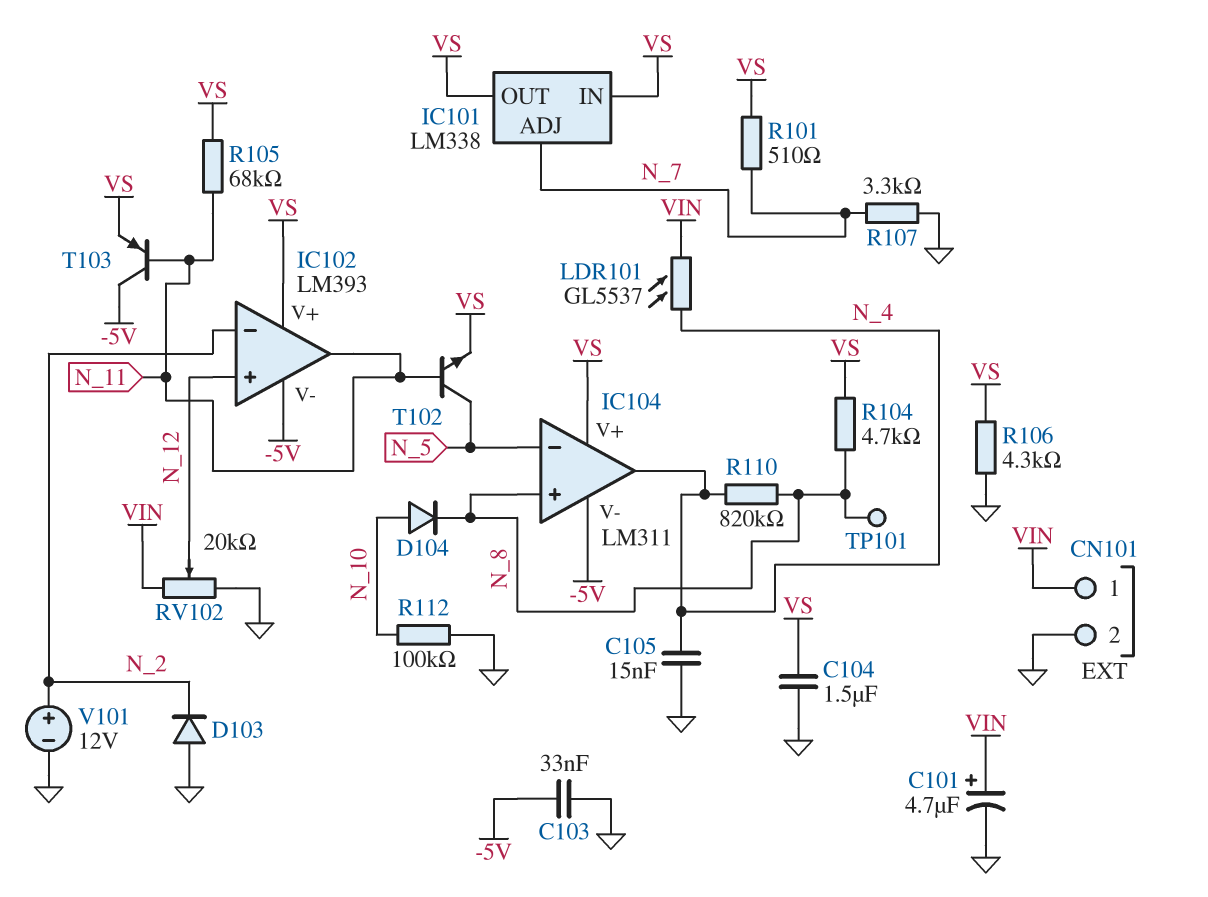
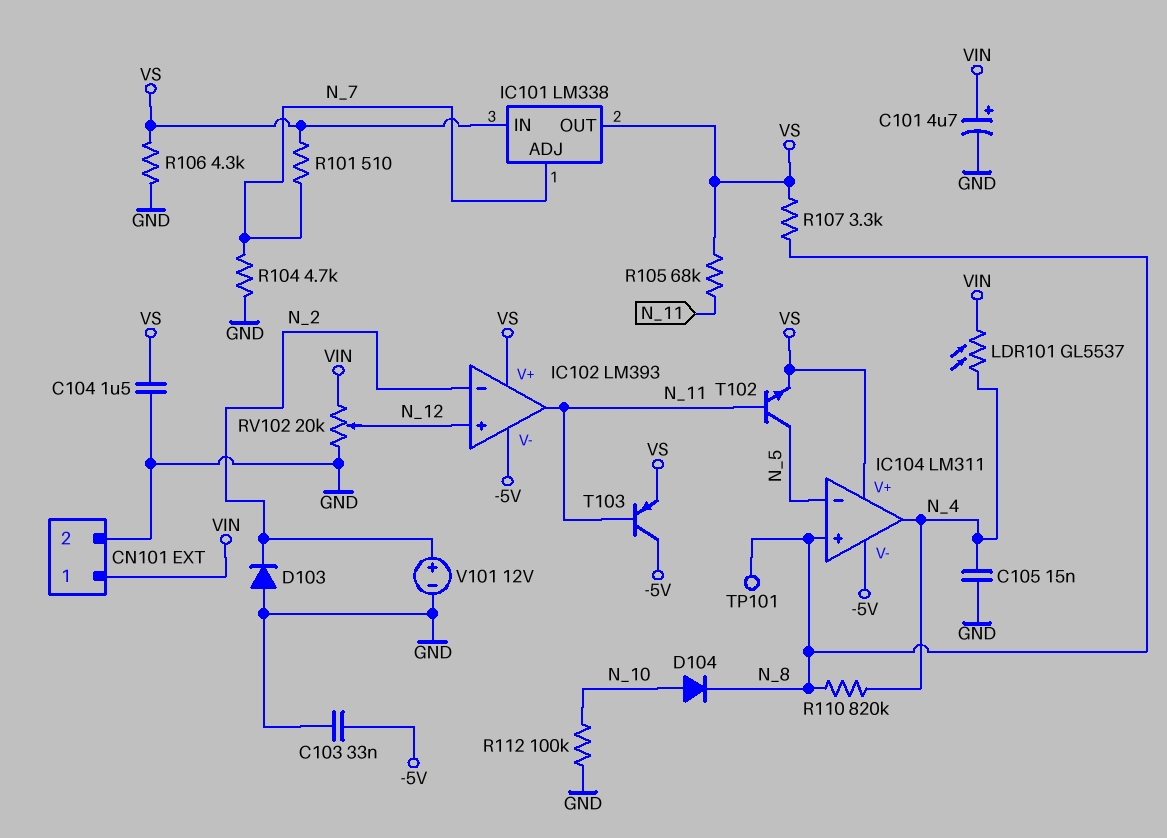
R104: 4.7k (N_8, VS) -> 4.7k (GND, N_7)
R107: 3.3k (GND, N_7) -> 3.3k (N_8, VS)

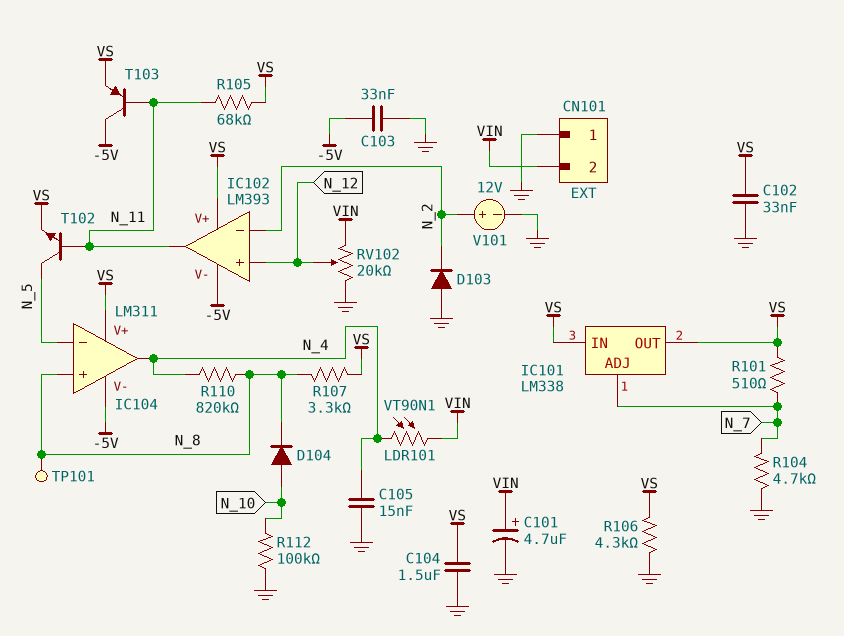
C102: none -> 33nF (GND, VS)
CN101 pin 1: VIN -> GND
CN101 pin 2: GND -> VIN
LDR101: GL5537 (N_4, VIN) -> VT90N1 (N_4, VIN)

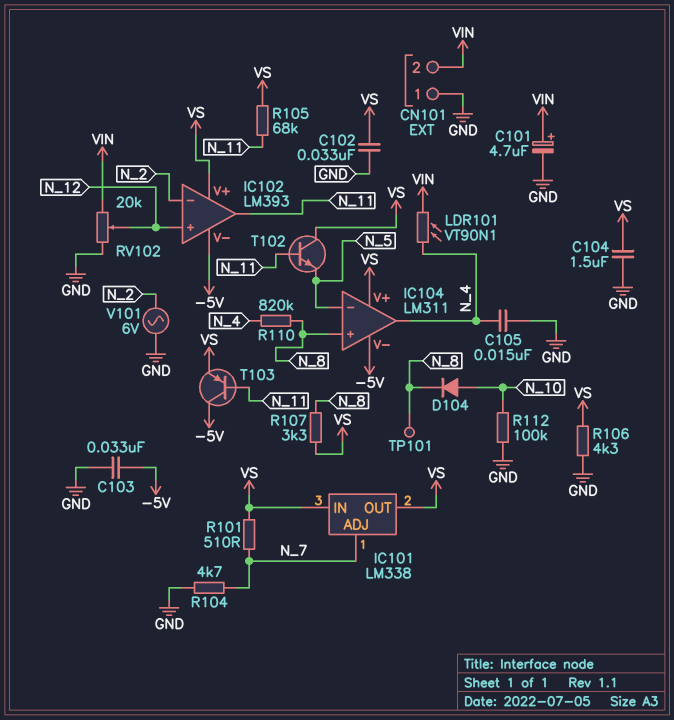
D103: diode (A GND, K N_2) -> none
T102: NPN (B N_11, C N_5, E VS) -> NPN (B N_11, C VS, E N_5)
V101: 12V (plus N_2, minus GND) -> AC 6V (GND, N_2)

